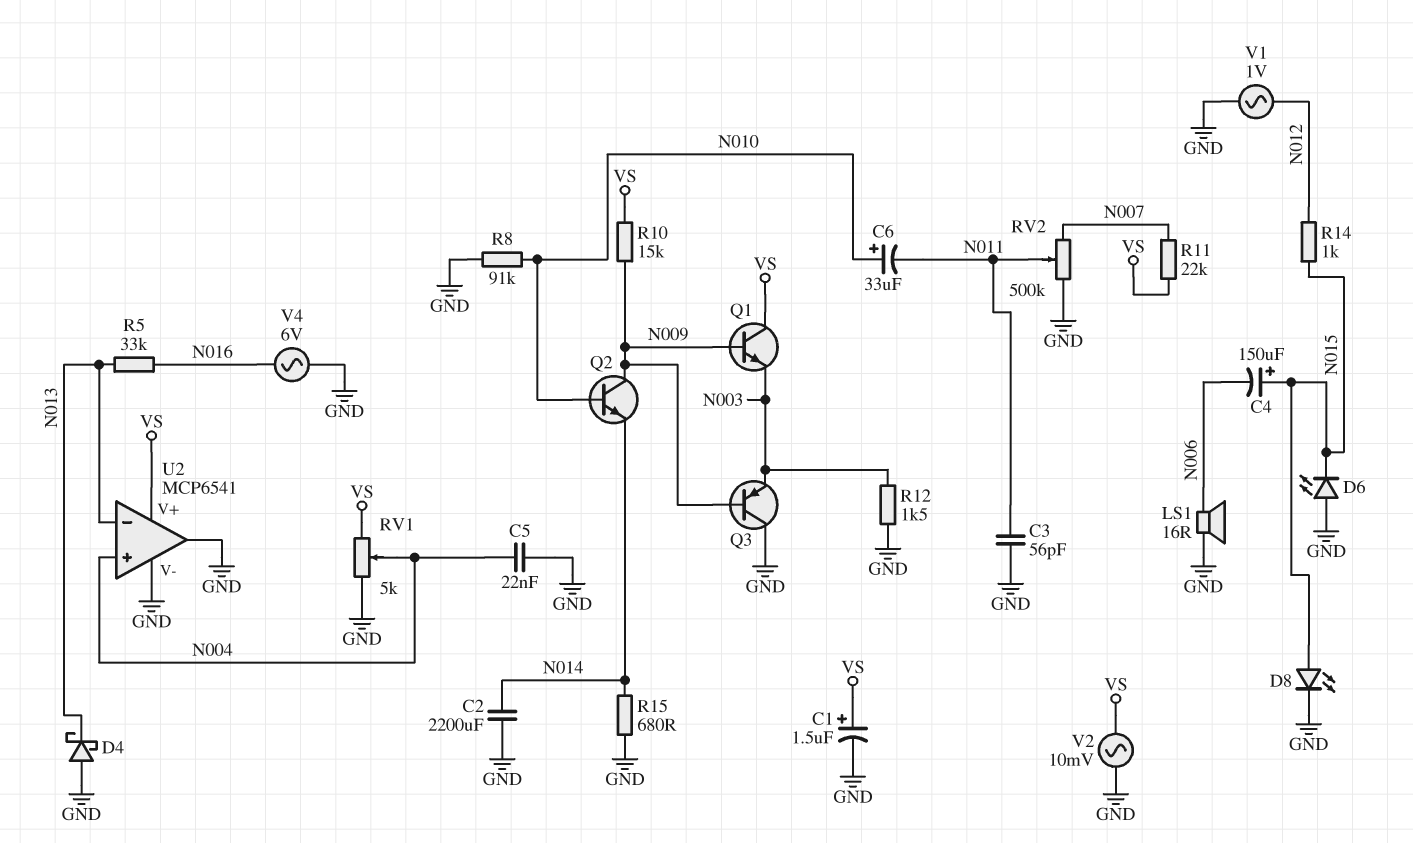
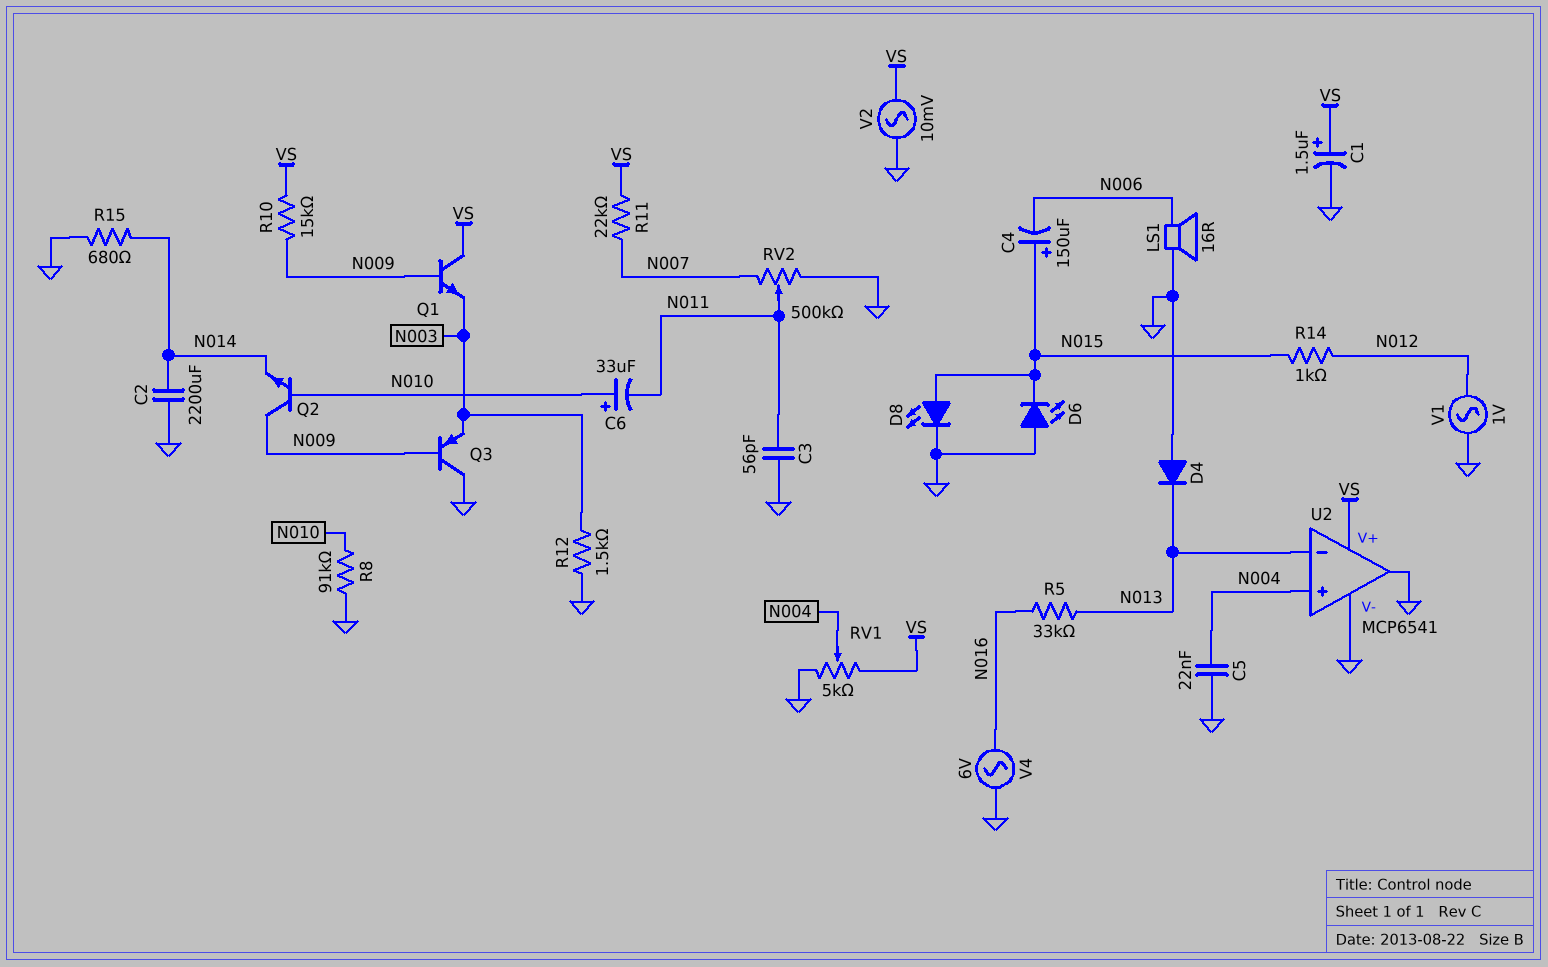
D4: schottky (A GND, K N013) -> diode (A GND, K N013)

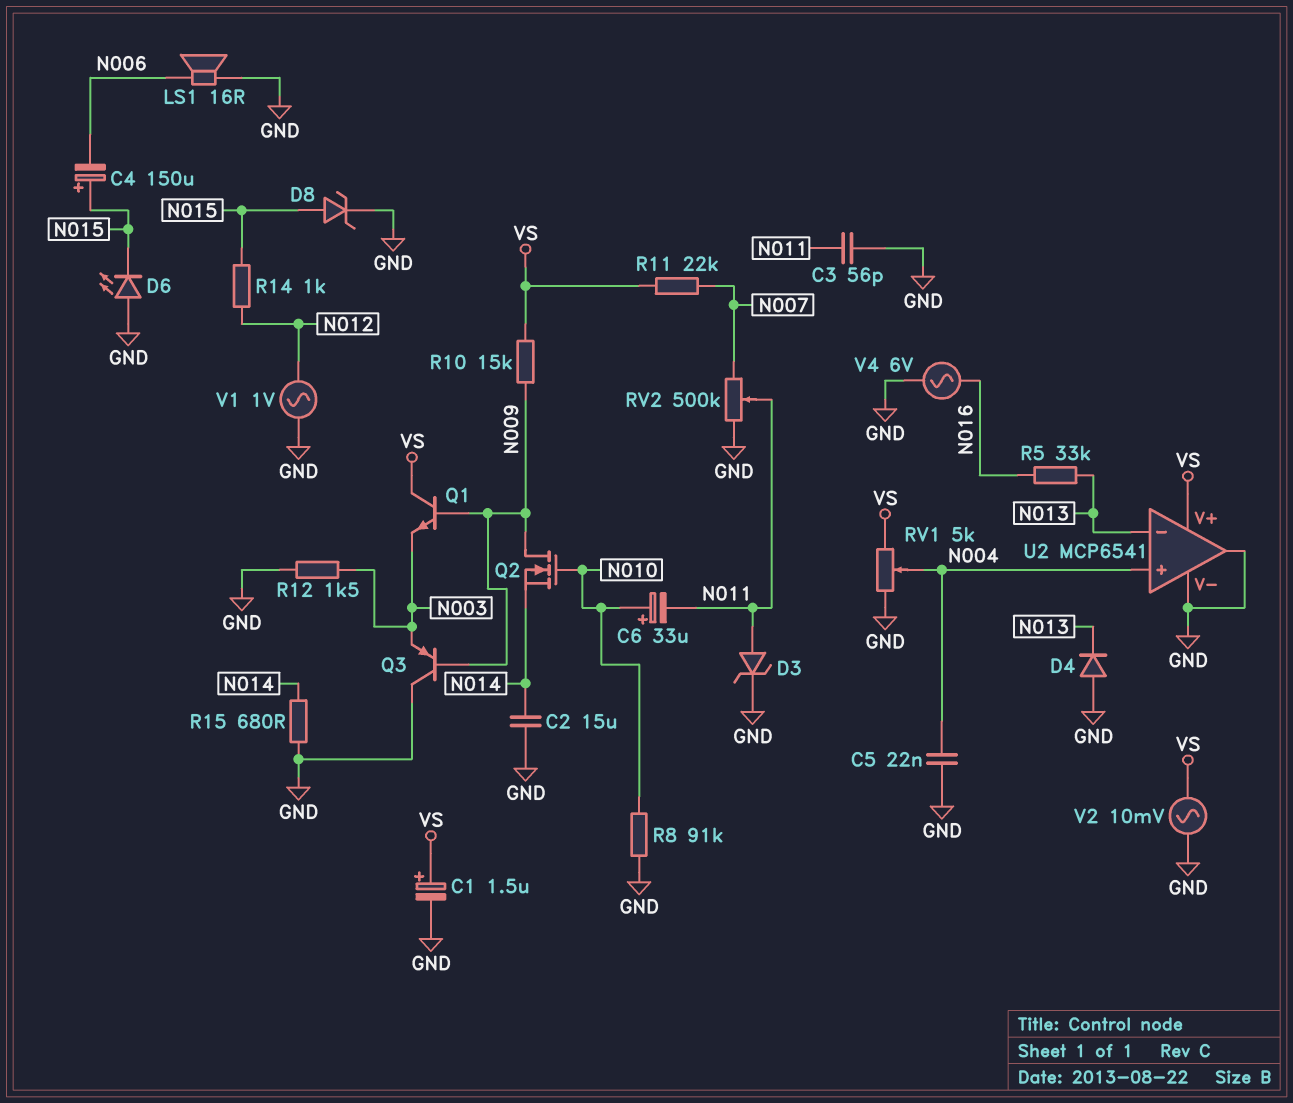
C2: 2200uF (GND, N014) -> 15uF (GND, N014)
D3: none -> zener (A N011, K GND)
D8: LED (A N015, K GND) -> zener (A N015, K GND)
Q2: NPN (B N010, C N009, E N014) -> NMOS (G N010, D N009, S N014)

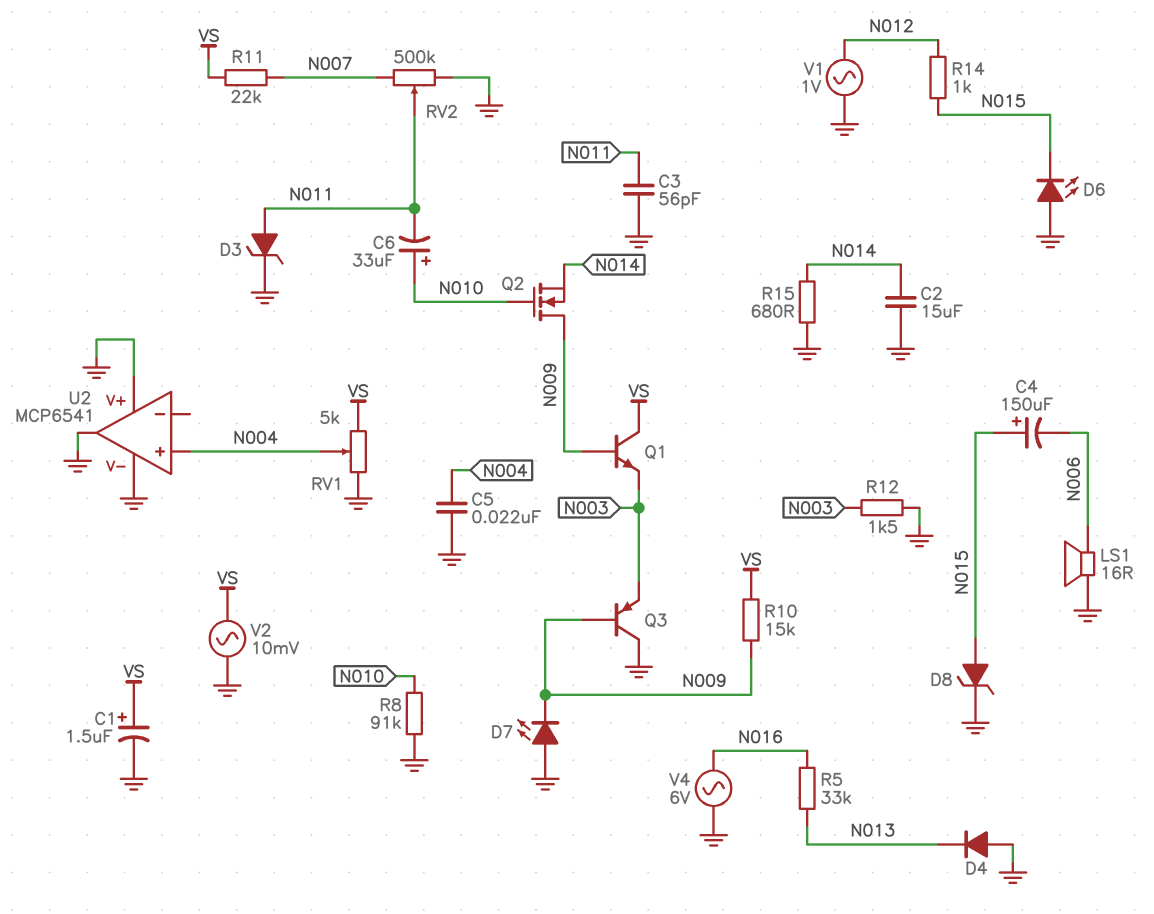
D7: none -> LED (A GND, K N009)
U2 pin V+: VS -> GND
U2 pin in-: N013 -> none

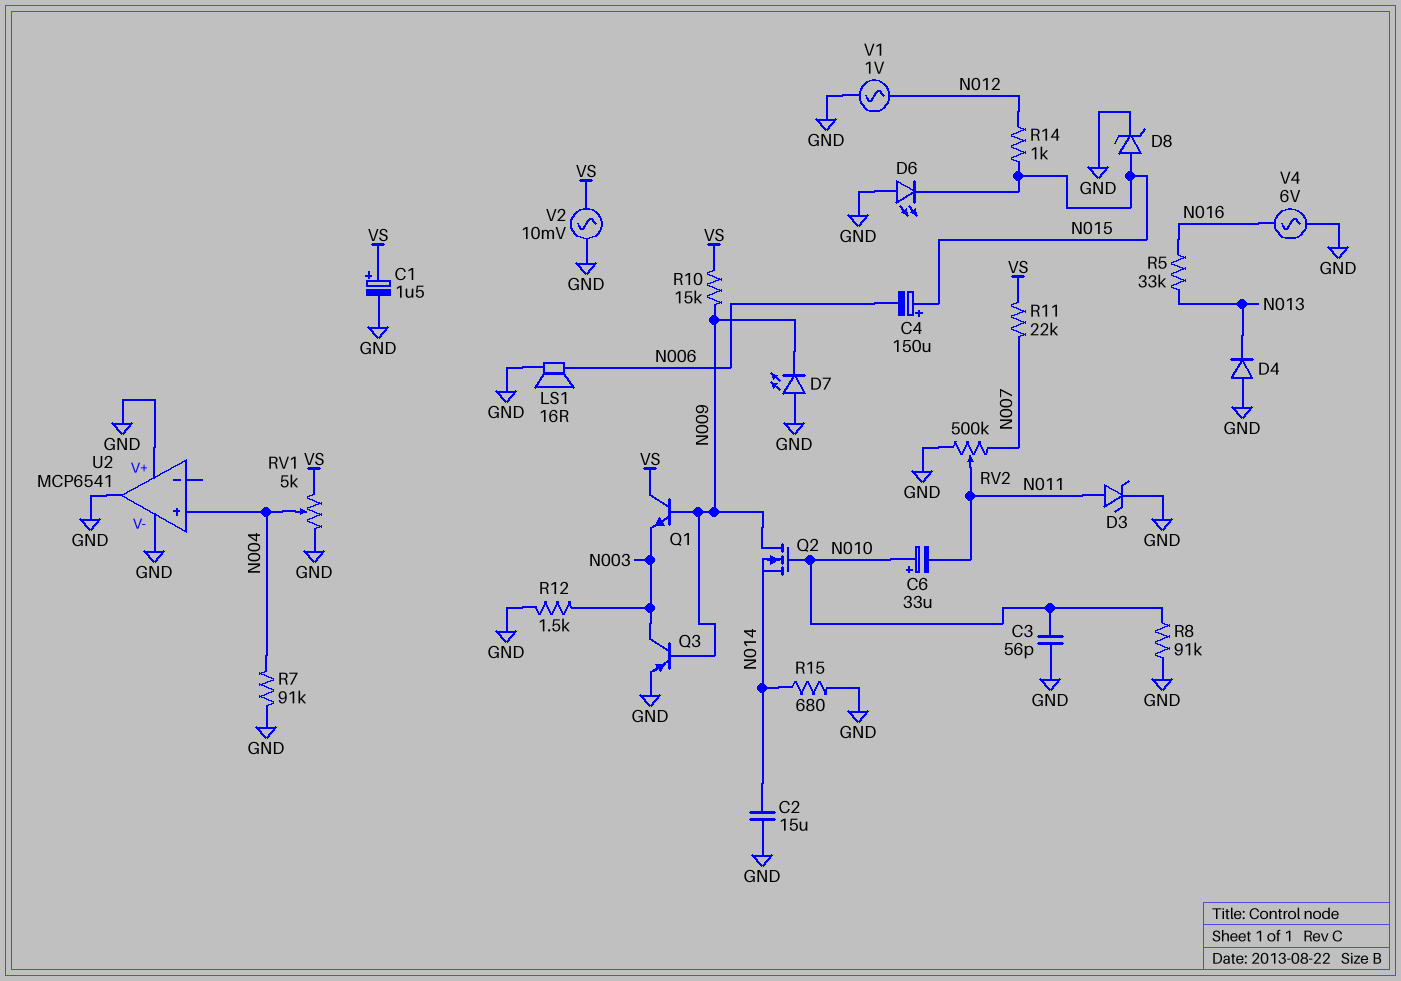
C3: 56pF (GND, N011) -> 56pF (GND, N010)
C5: 22nF (GND, N004) -> none
Q3: PNP (B N009, C GND, E N003) -> PNP (B N009, C N003, E GND)
R7: none -> 91k (GND, N004)

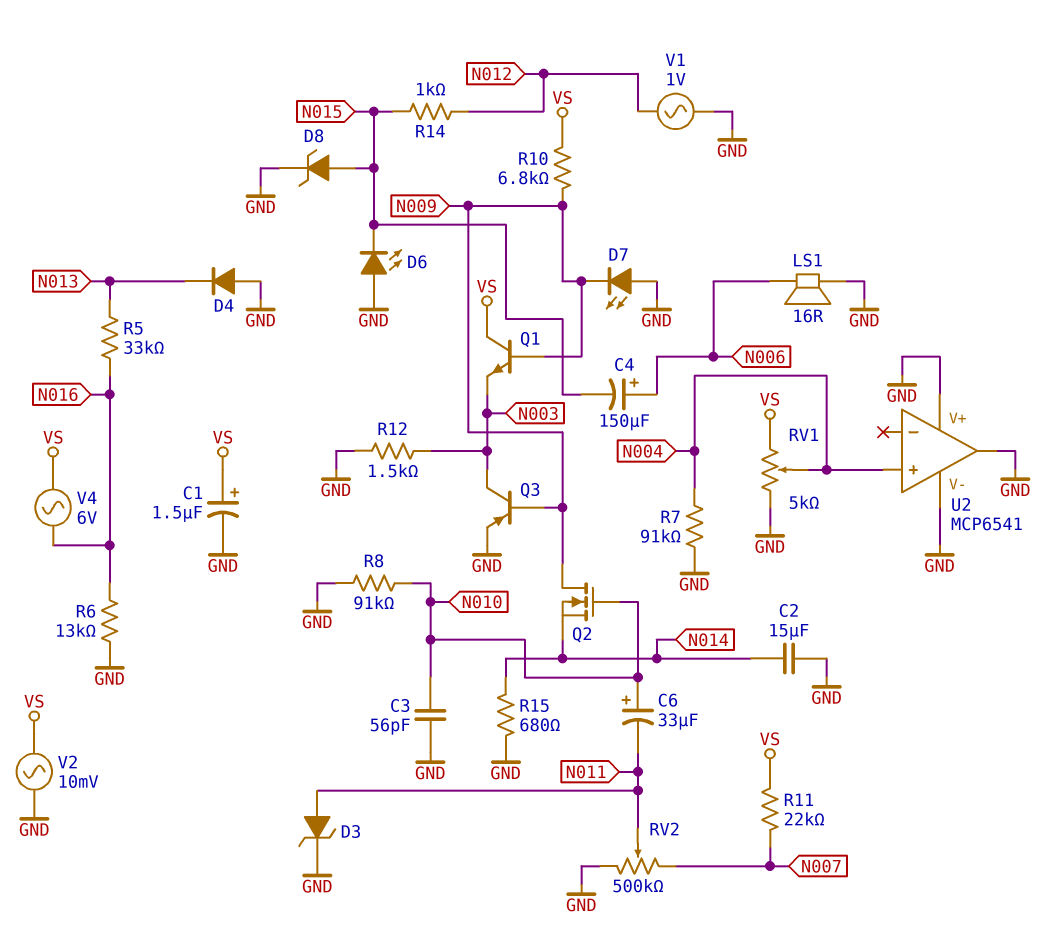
C4: 150uF (plus N015, minus N006) -> 150uF (plus N006, minus N015)
R6: none -> 13k (GND, N016)
R10: 15k (N009, VS) -> 6.8k (N009, VS)
V4: AC 6V (GND, N016) -> AC 6V (N016, VS)

